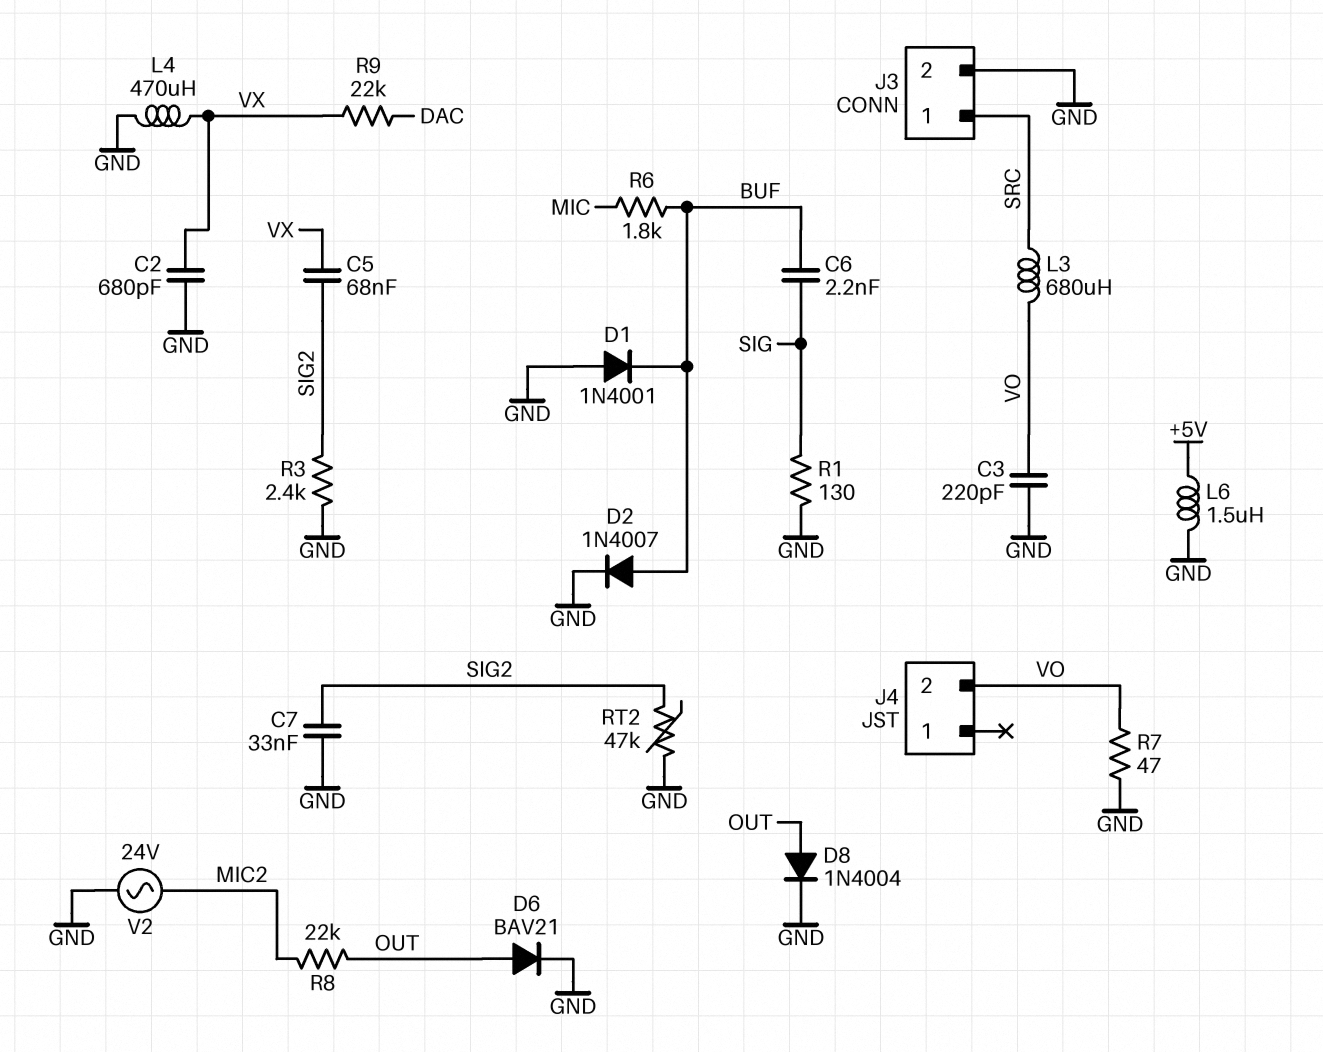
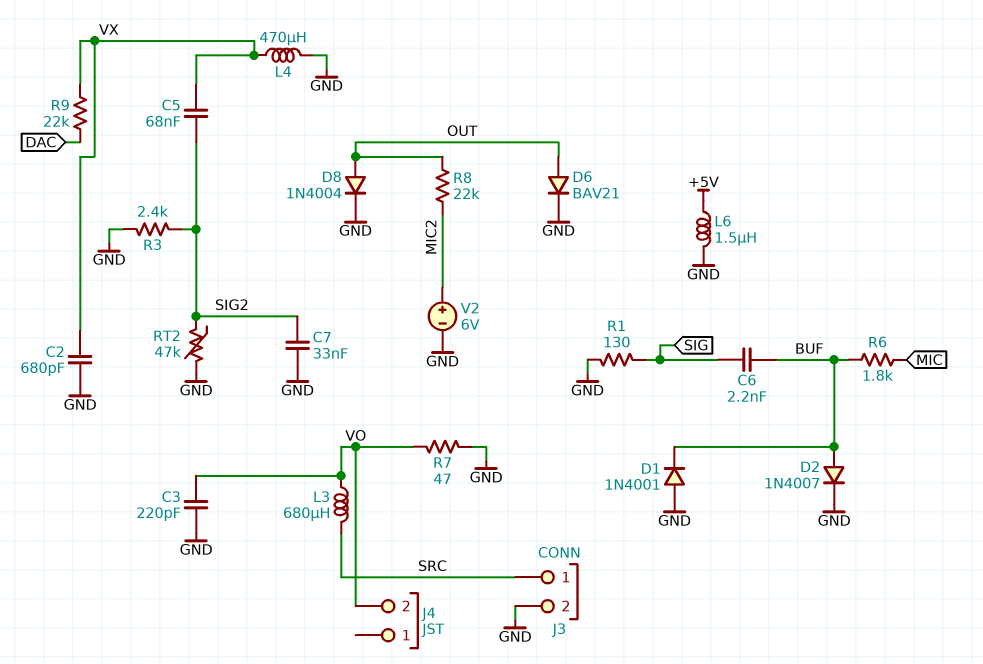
V2: AC 24V (GND, MIC2) -> 6V (plus MIC2, minus GND)

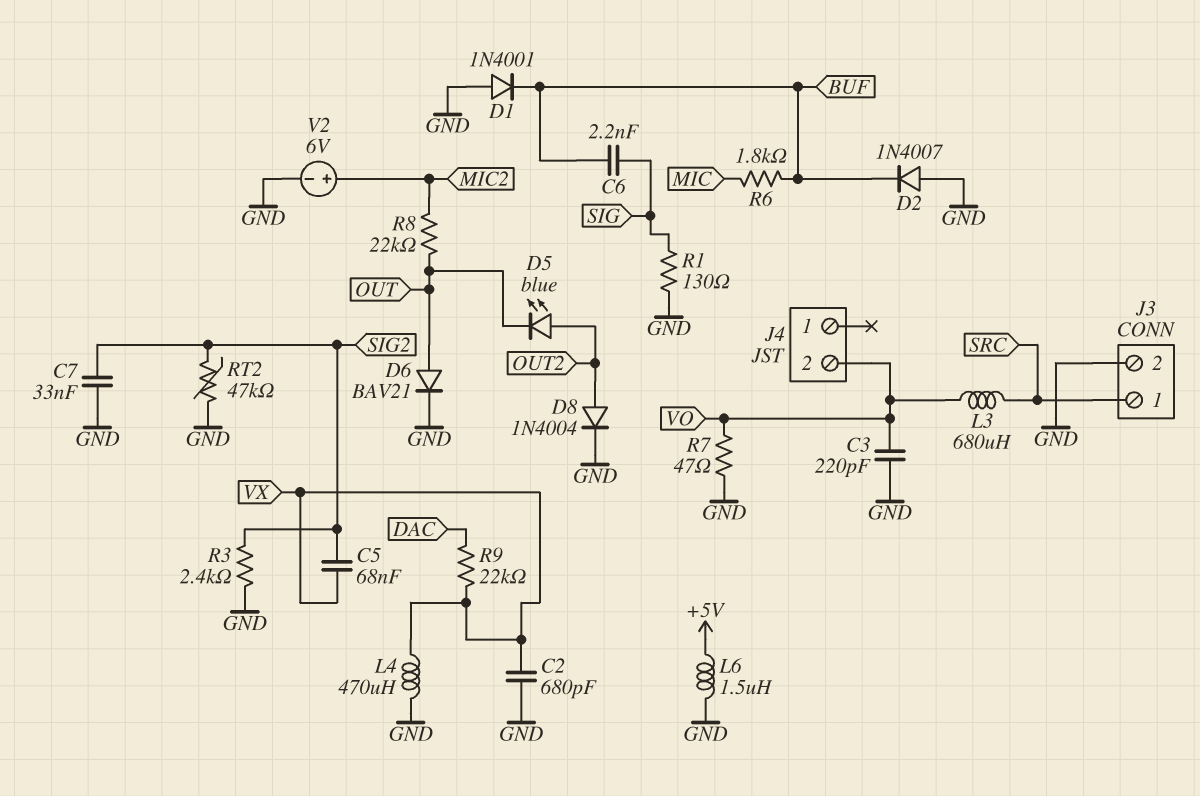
D2: diode 1N4007 (A BUF, K GND) -> diode 1N4007 (A GND, K BUF)
D5: none -> LED blue (A OUT2, K OUT)
D8: diode 1N4004 (A OUT, K GND) -> diode 1N4004 (A OUT2, K GND)

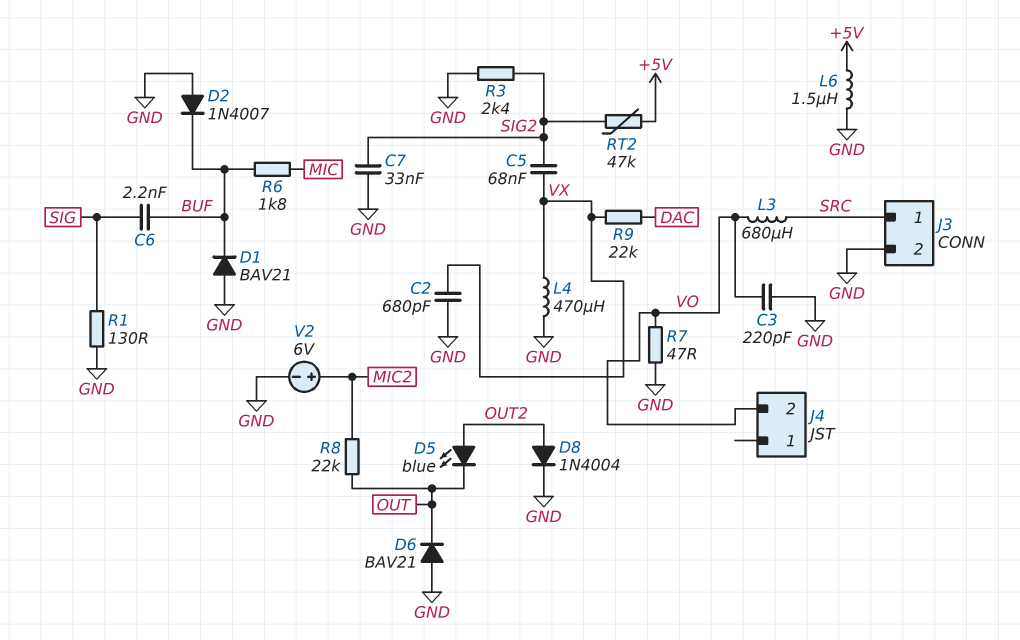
D1: diode 1N4001 (A GND, K BUF) -> diode BAV21 (A GND, K BUF)
D6: diode BAV21 (A OUT, K GND) -> diode BAV21 (A GND, K OUT)
RT2: 47k (GND, SIG2) -> 47k (+5V, SIG2)

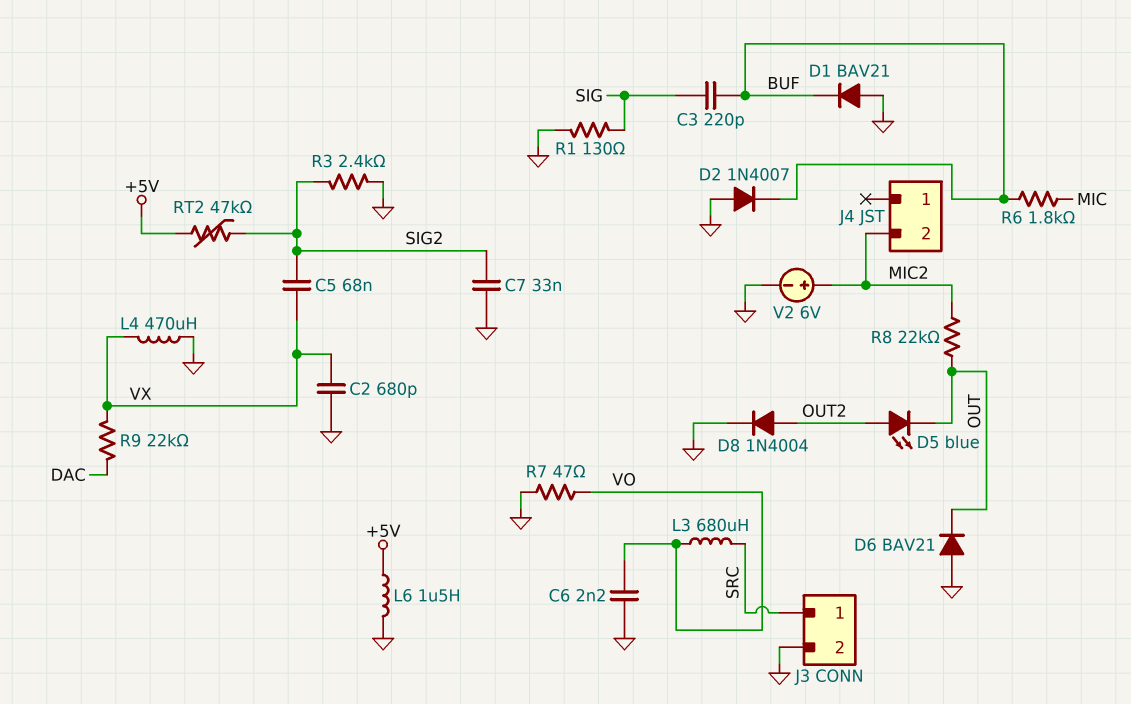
C3: 220pF (GND, VO) -> 220pF (BUF, SIG)
C6: 2.2nF (BUF, SIG) -> 2.2nF (GND, VO)
J4 pin 2: VO -> MIC2

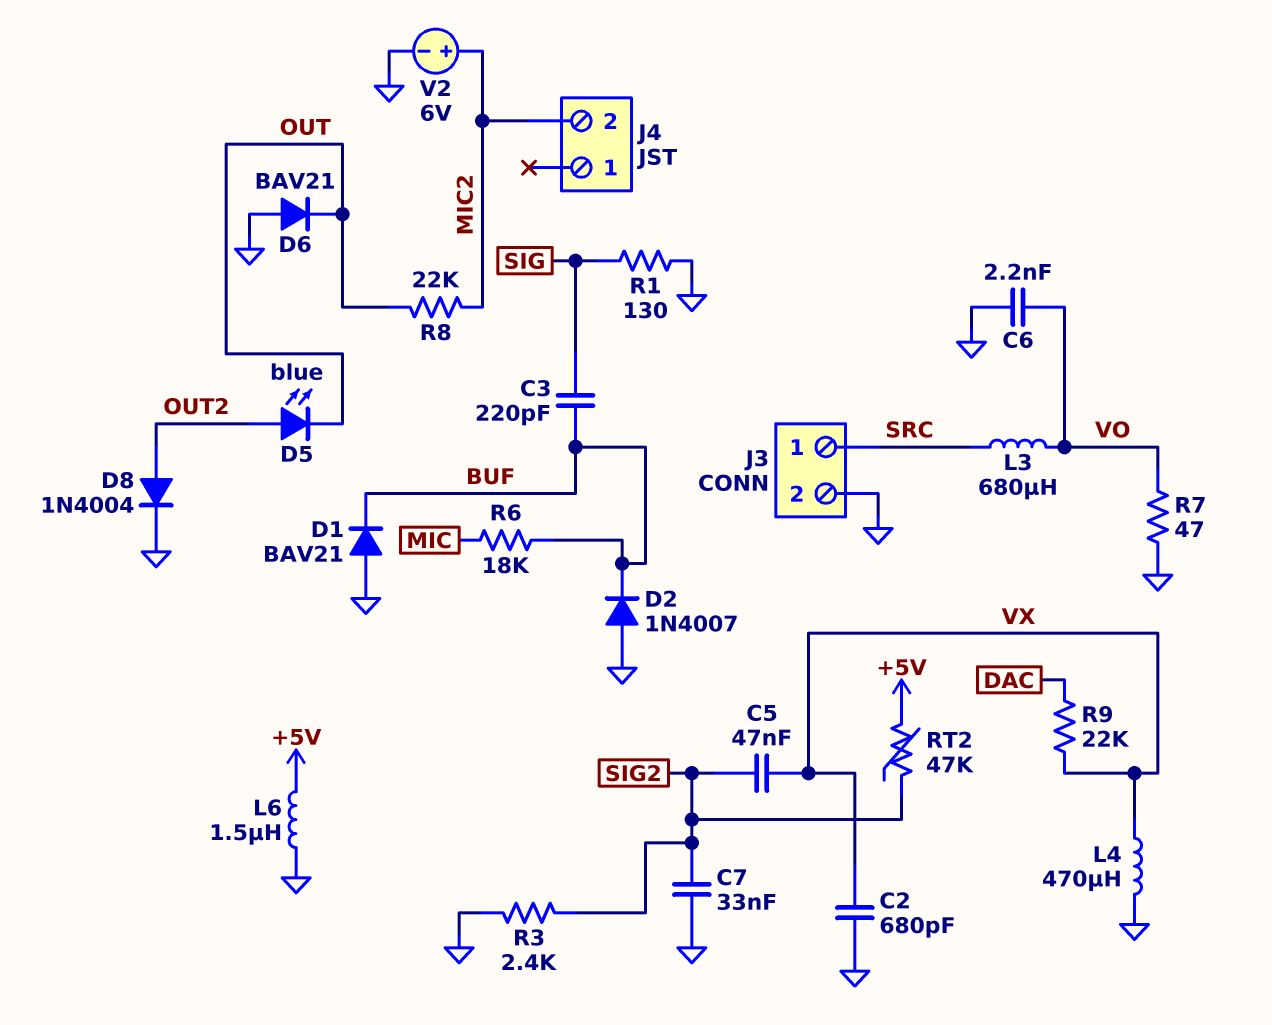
C5: 68nF (SIG2, VX) -> 47nF (SIG2, VX)
R6: 1.8k (BUF, MIC) -> 18k (BUF, MIC)

